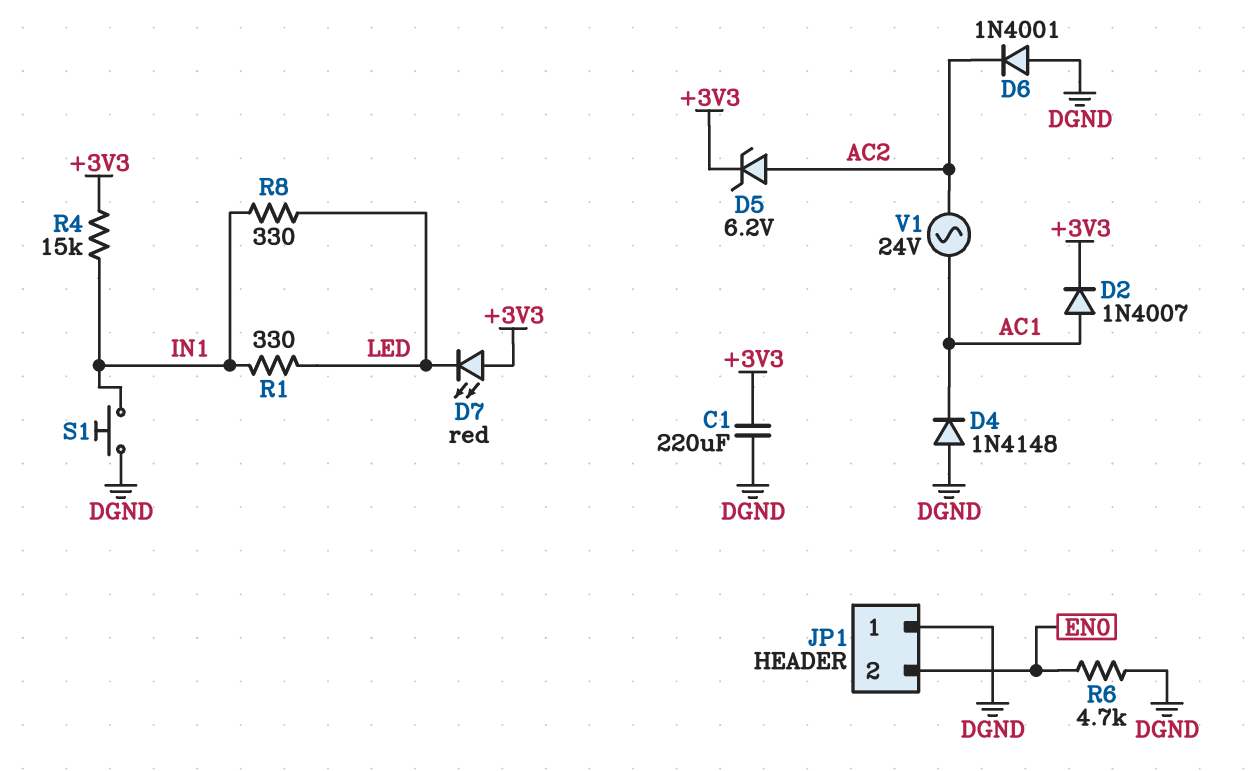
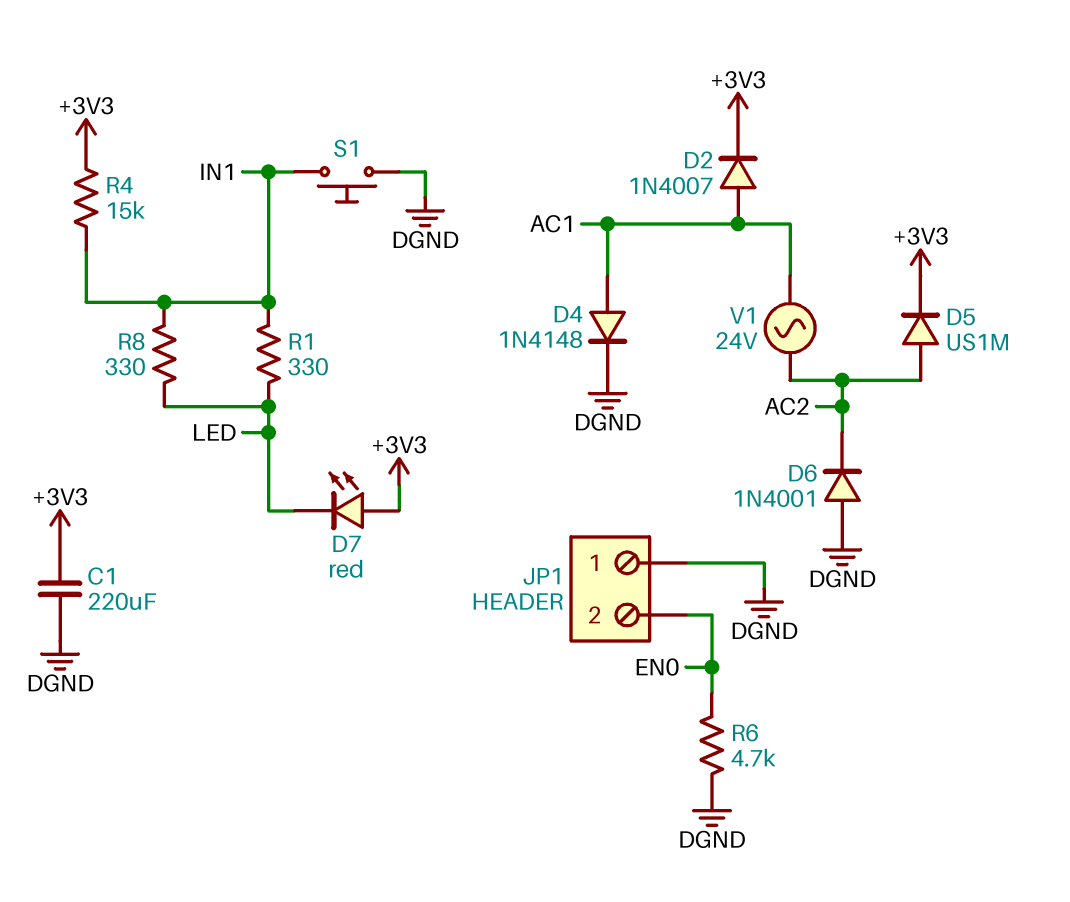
D4: diode 1N4148 (A DGND, K AC1) -> diode 1N4148 (A AC1, K DGND)
D5: zener 6.2V (A AC2, K +3V3) -> diode US1M (A AC2, K +3V3)

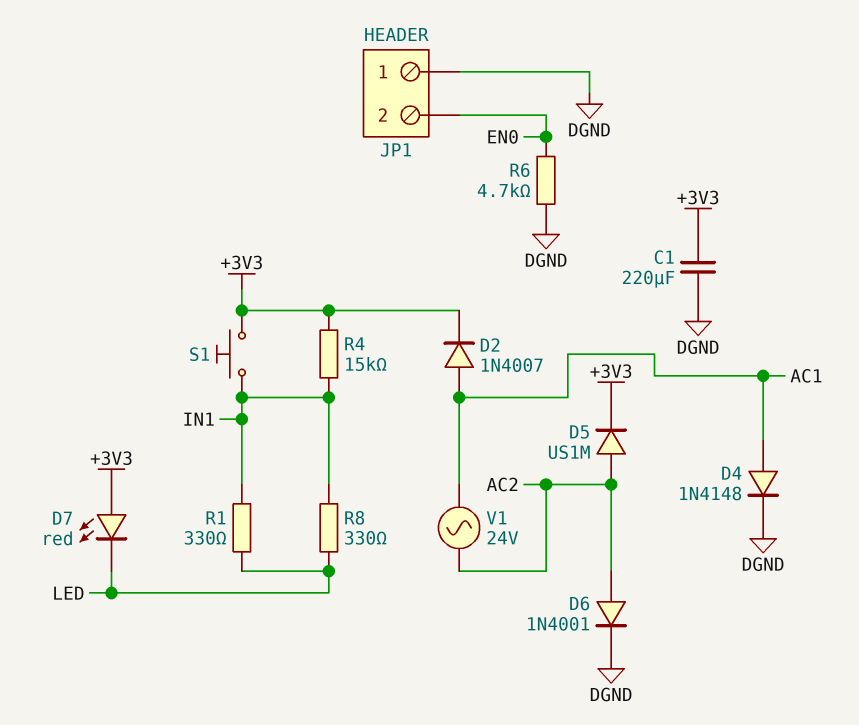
D6: diode 1N4001 (A DGND, K AC2) -> diode 1N4001 (A AC2, K DGND)
S1: button (DGND, IN1) -> button (+3V3, IN1)

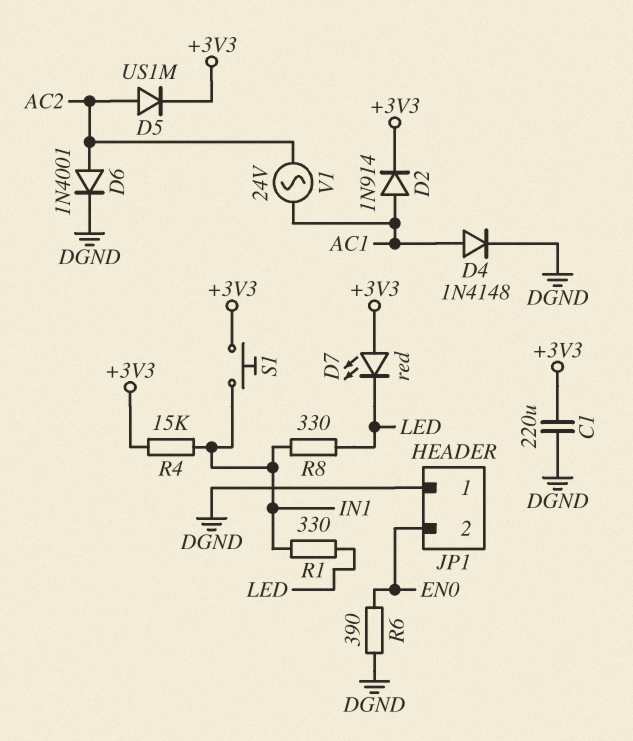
D2: diode 1N4007 (A AC1, K +3V3) -> diode 1N914 (A AC1, K +3V3)
R6: 4.7k (DGND, EN0) -> 390 (DGND, EN0)

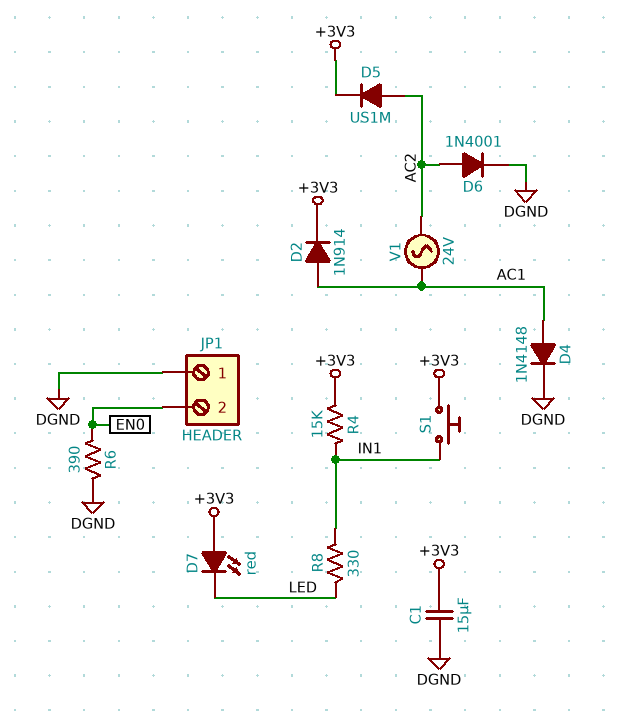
C1: 220uF (+3V3, DGND) -> 15uF (+3V3, DGND)
R1: 330 (IN1, LED) -> none

